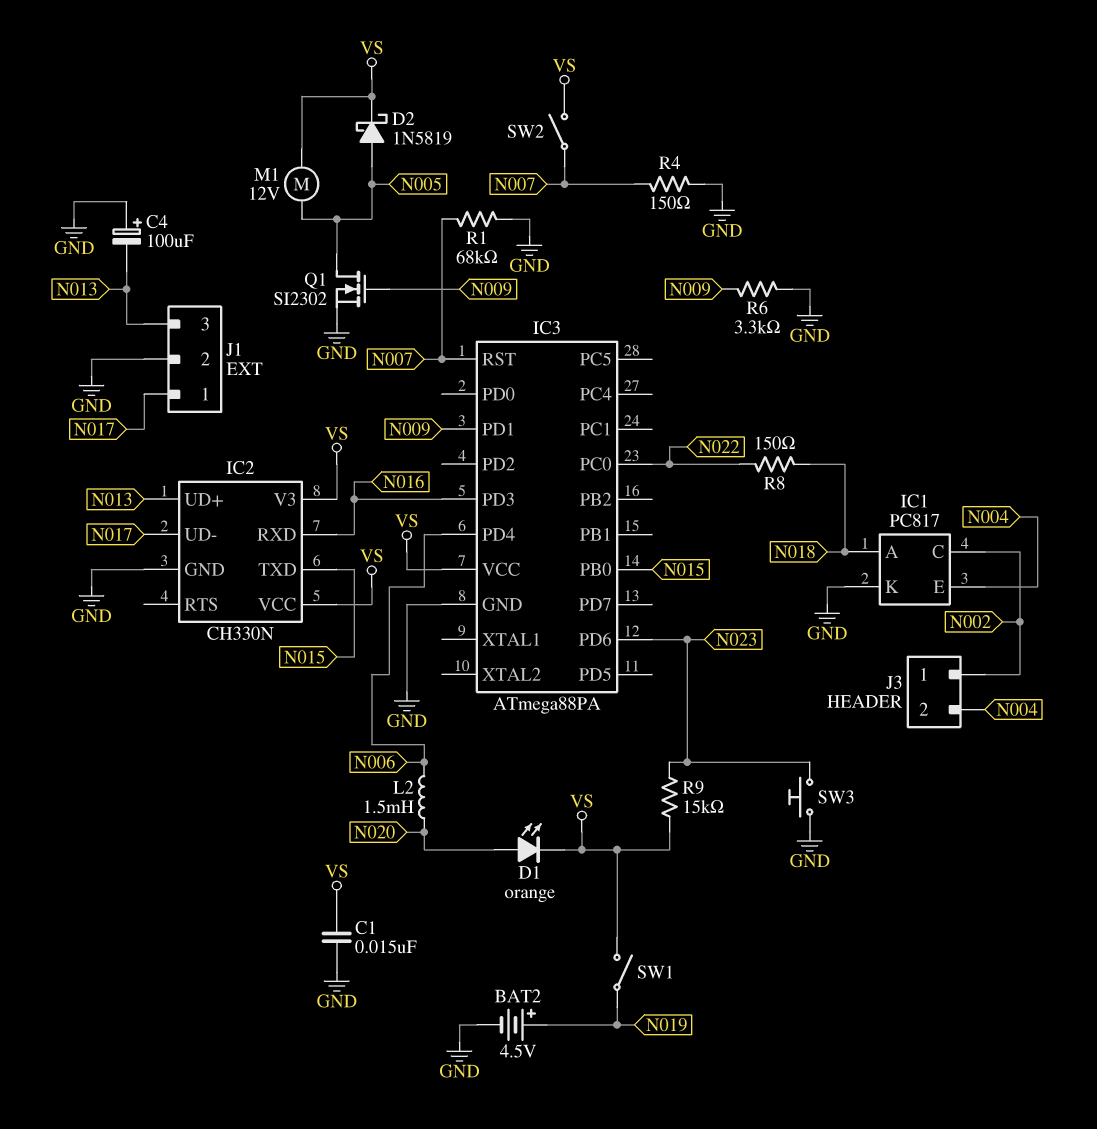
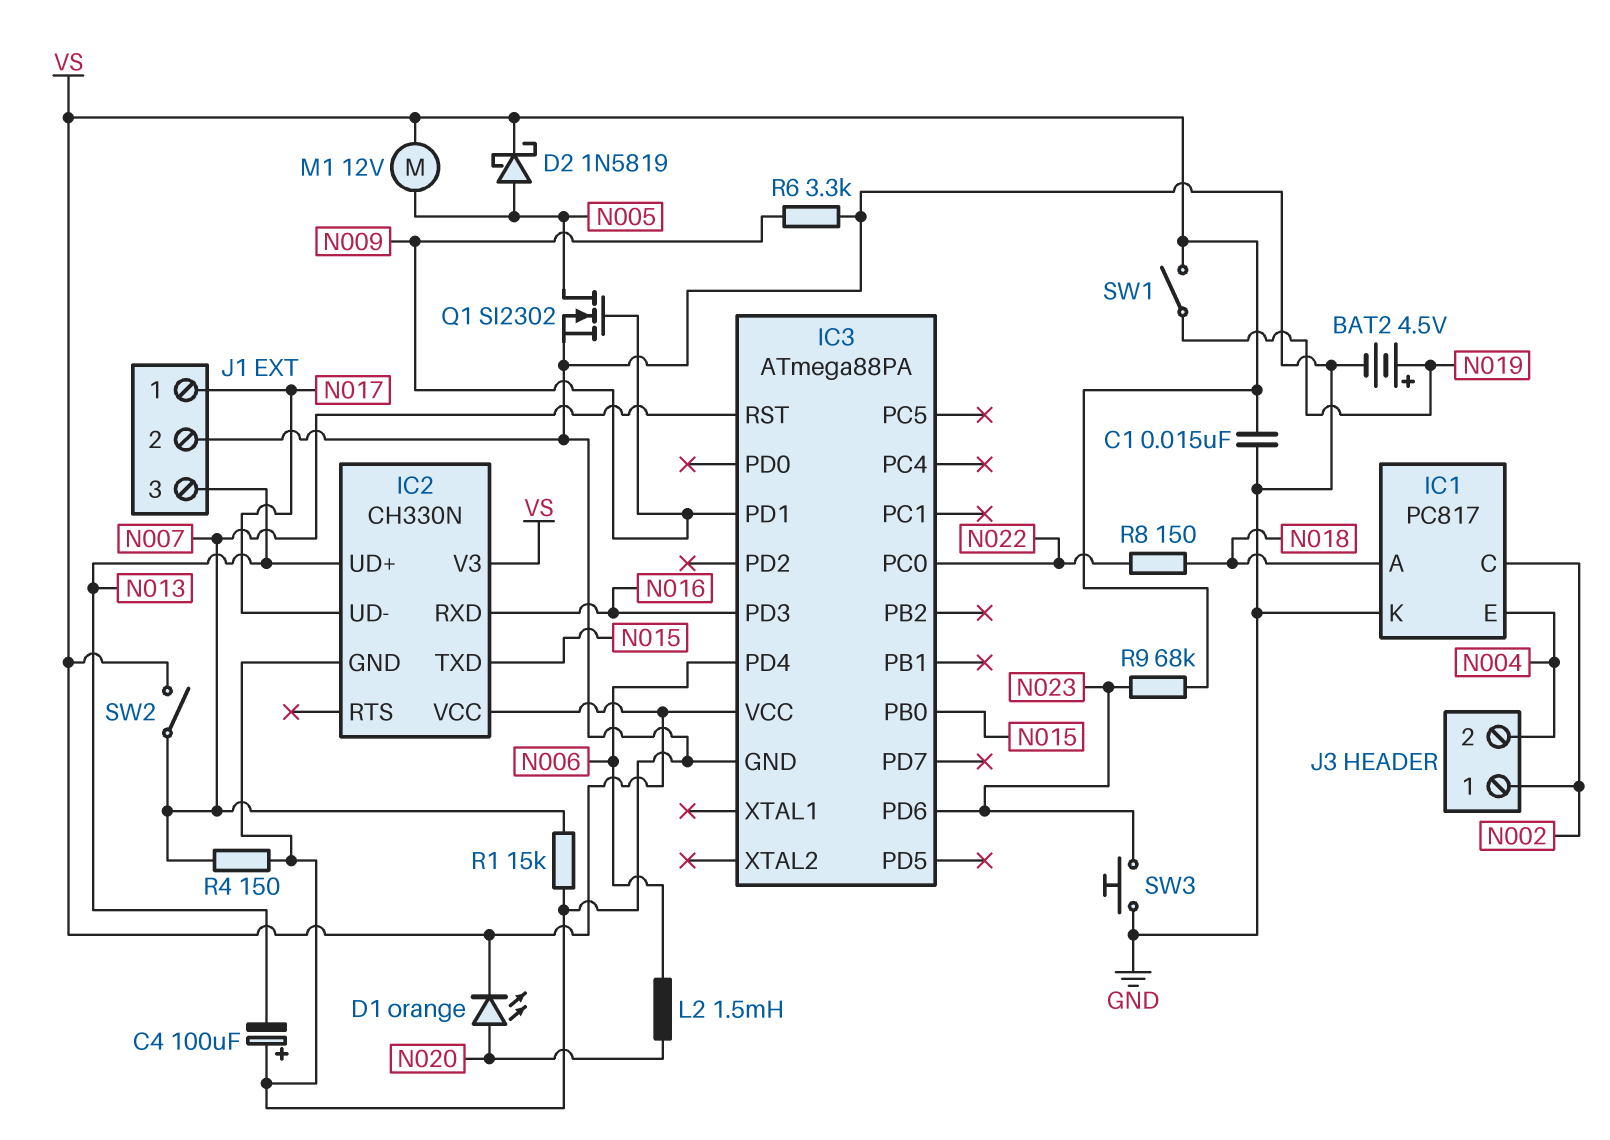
R1: 68k (GND, N007) -> 15k (GND, N007)
R9: 15k (N023, VS) -> 68k (N023, VS)

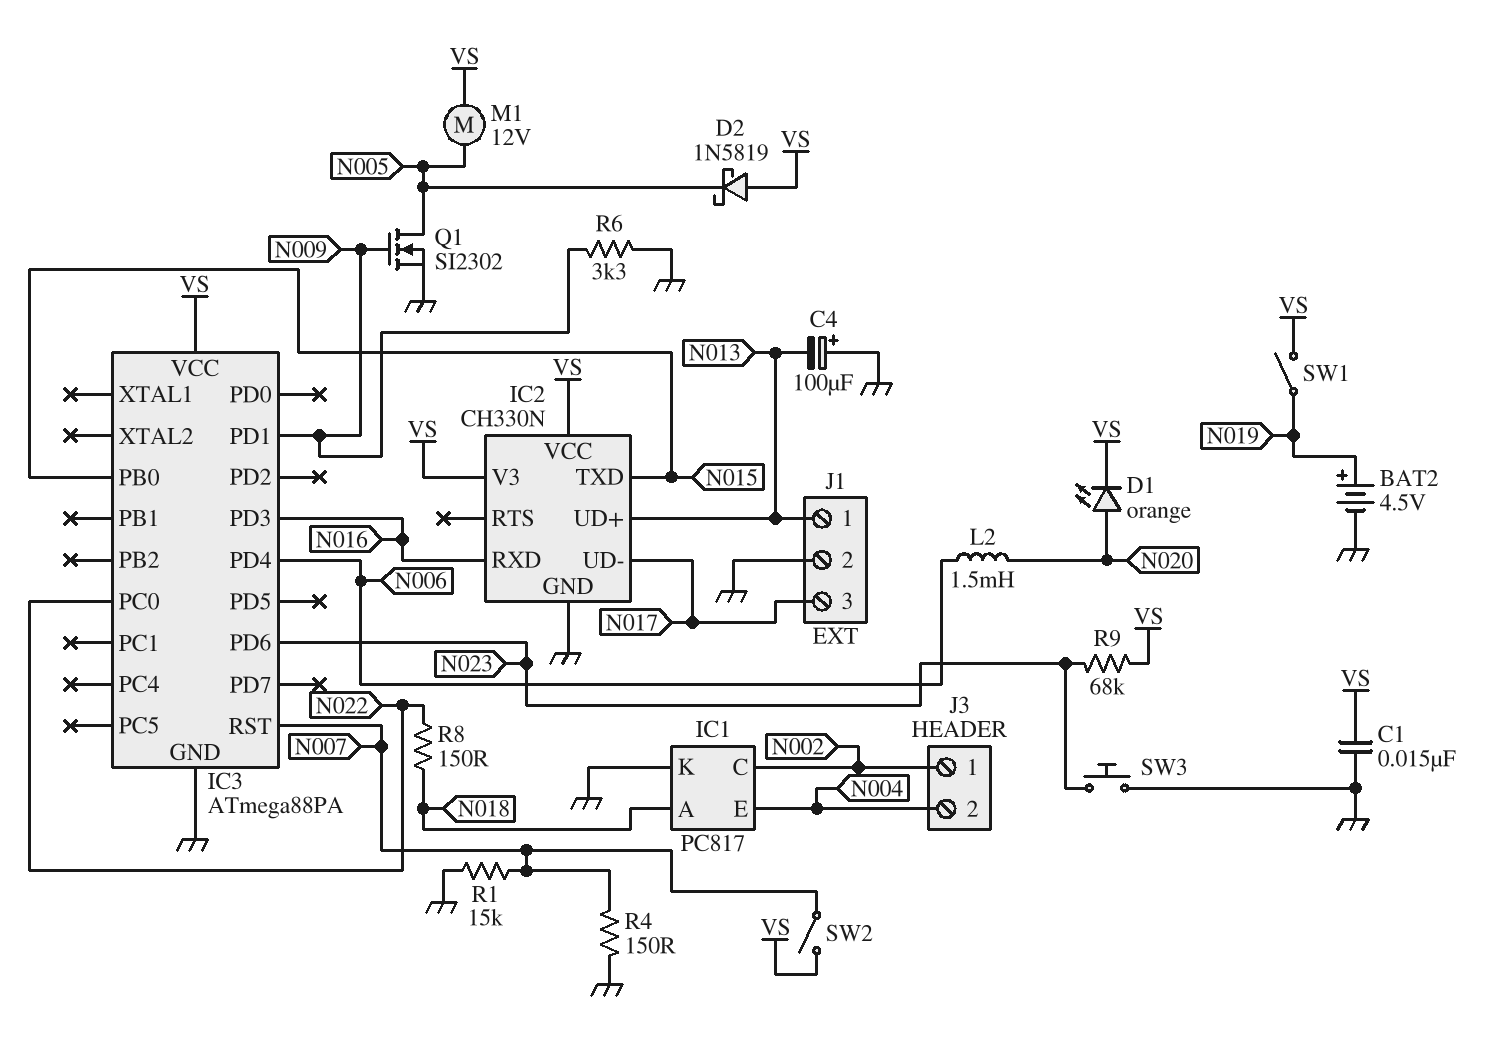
D2: schottky 1N5819 (A N005, K VS) -> schottky 1N5819 (A VS, K N005)
J1 pin 1: N017 -> N013
J1 pin 3: N013 -> N017

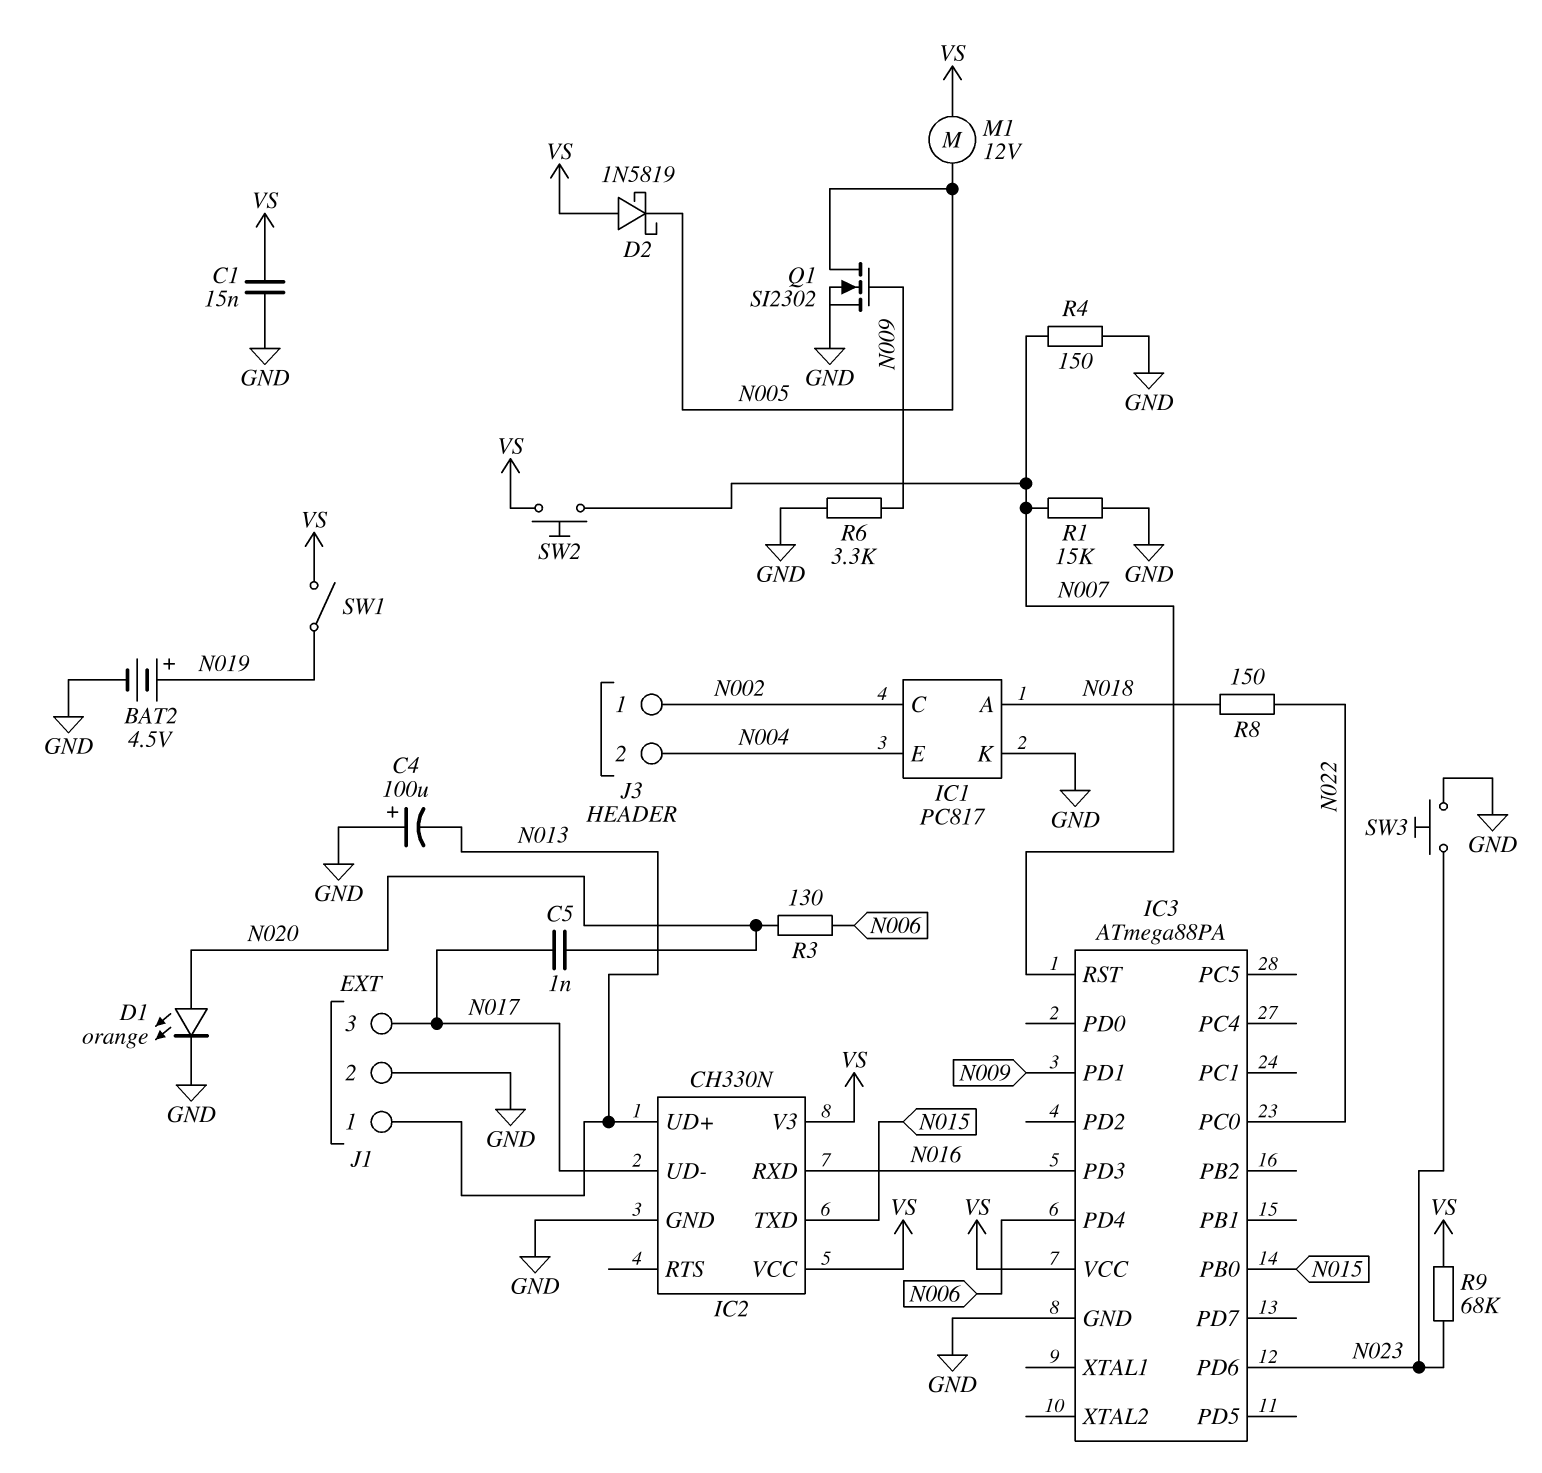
C5: none -> 1nF (N017, N020)
D1: LED orange (A N020, K VS) -> LED orange (A N020, K GND)
L2: 1.5mH (N006, N020) -> none
R3: none -> 130 (N006, N020)
SW2: switch (N007, VS) -> button (N007, VS)

